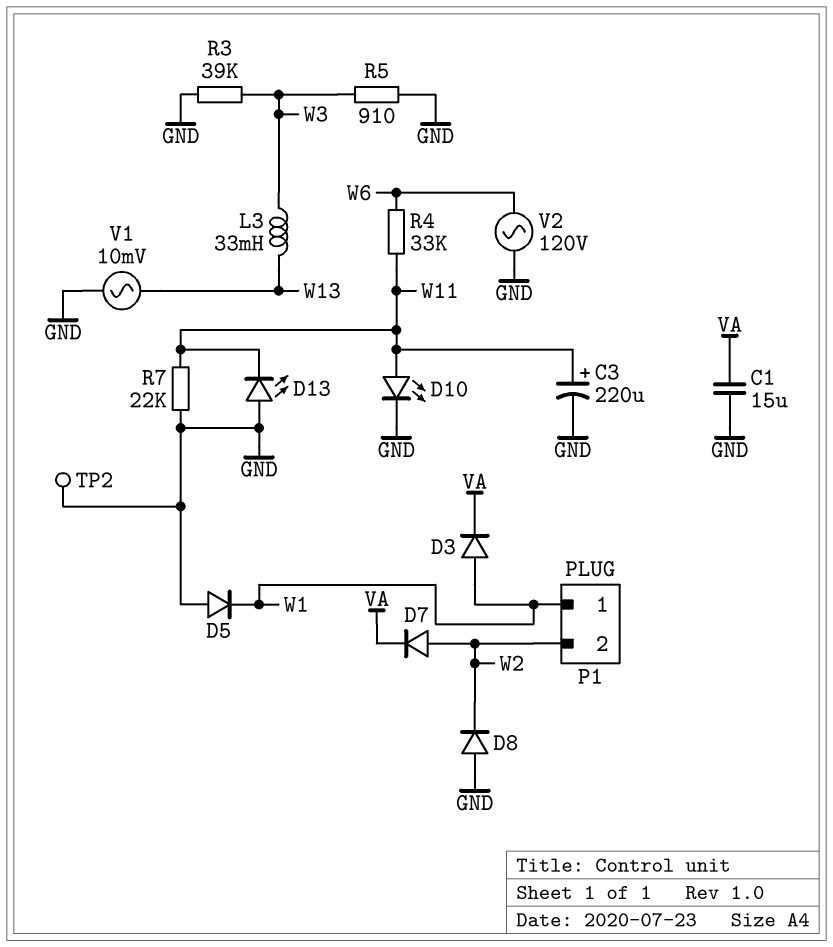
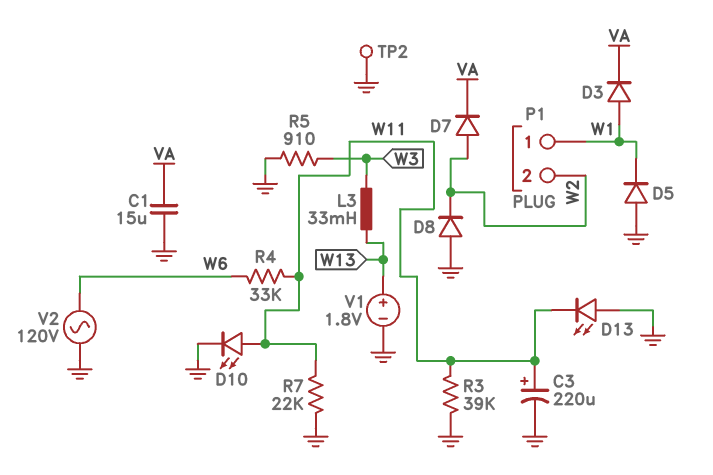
R3: 39k (GND, W3) -> 39k (GND, W11)
V1: AC 10mV (GND, W13) -> 1.8V (plus W13, minus GND)

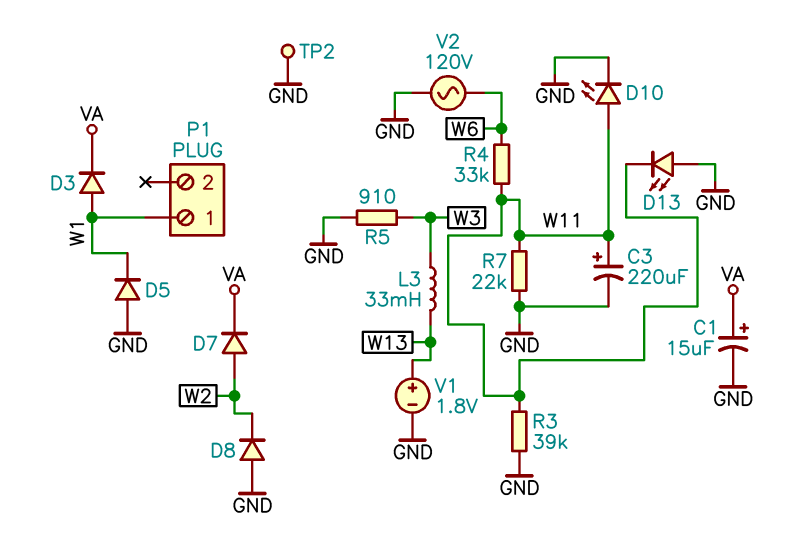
C1: 15uF (GND, VA) -> 15uF (plus VA, minus GND)
P1 pin 2: W2 -> none

